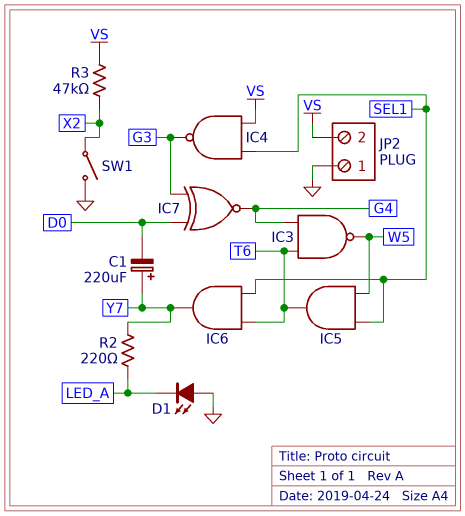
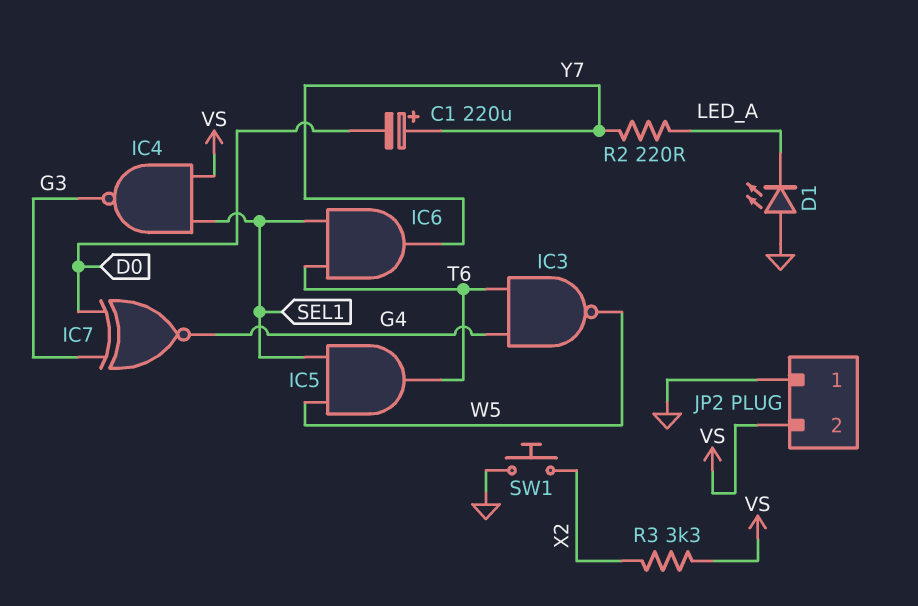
R3: 47k (VS, X2) -> 3.3k (VS, X2)
SW1: switch (GND, X2) -> button (GND, X2)

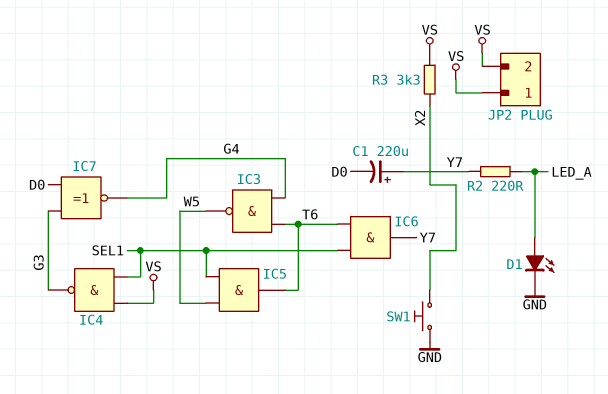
D1: LED (A GND, K LED_A) -> LED (A LED_A, K GND)
JP2 pin 1: GND -> VS

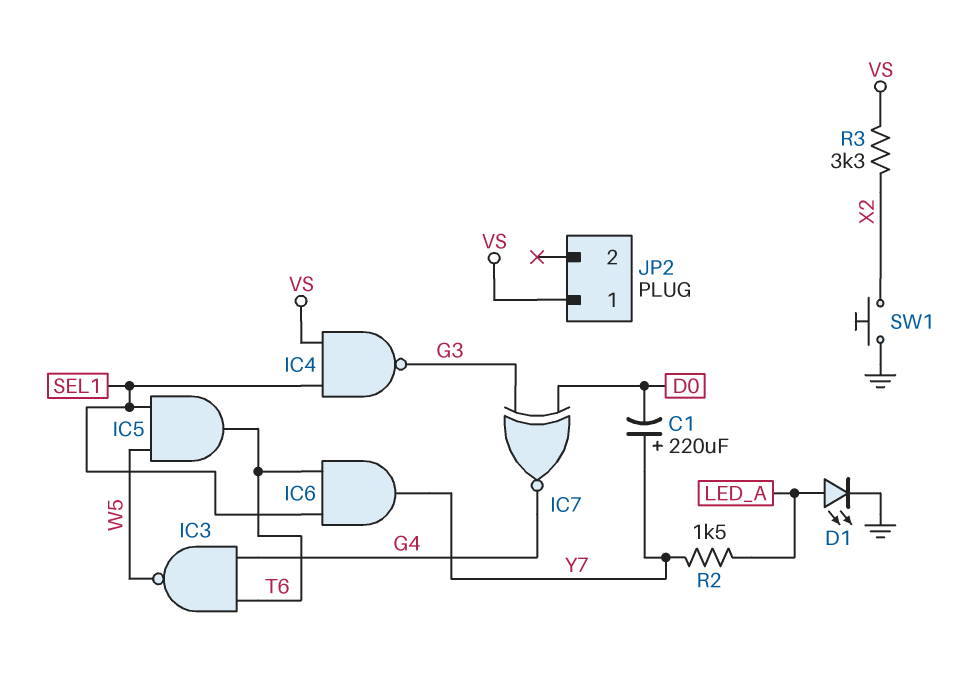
JP2 pin 2: VS -> none
R2: 220 (LED_A, Y7) -> 1.5k (LED_A, Y7)

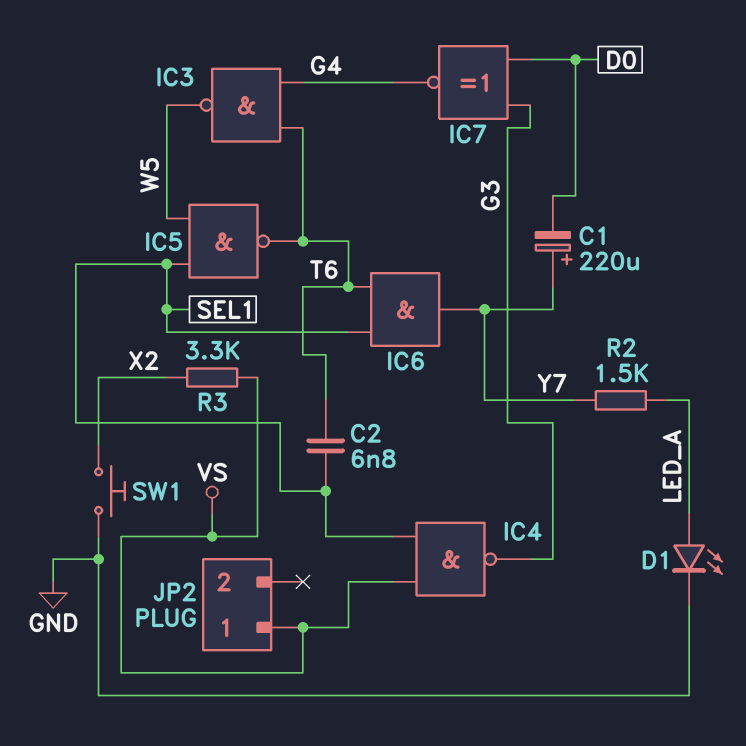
C2: none -> 6.8nF (SEL1, T6)
IC5: AND (in SEL1, in W5, out T6) -> NAND (in SEL1, in W5, out T6)

